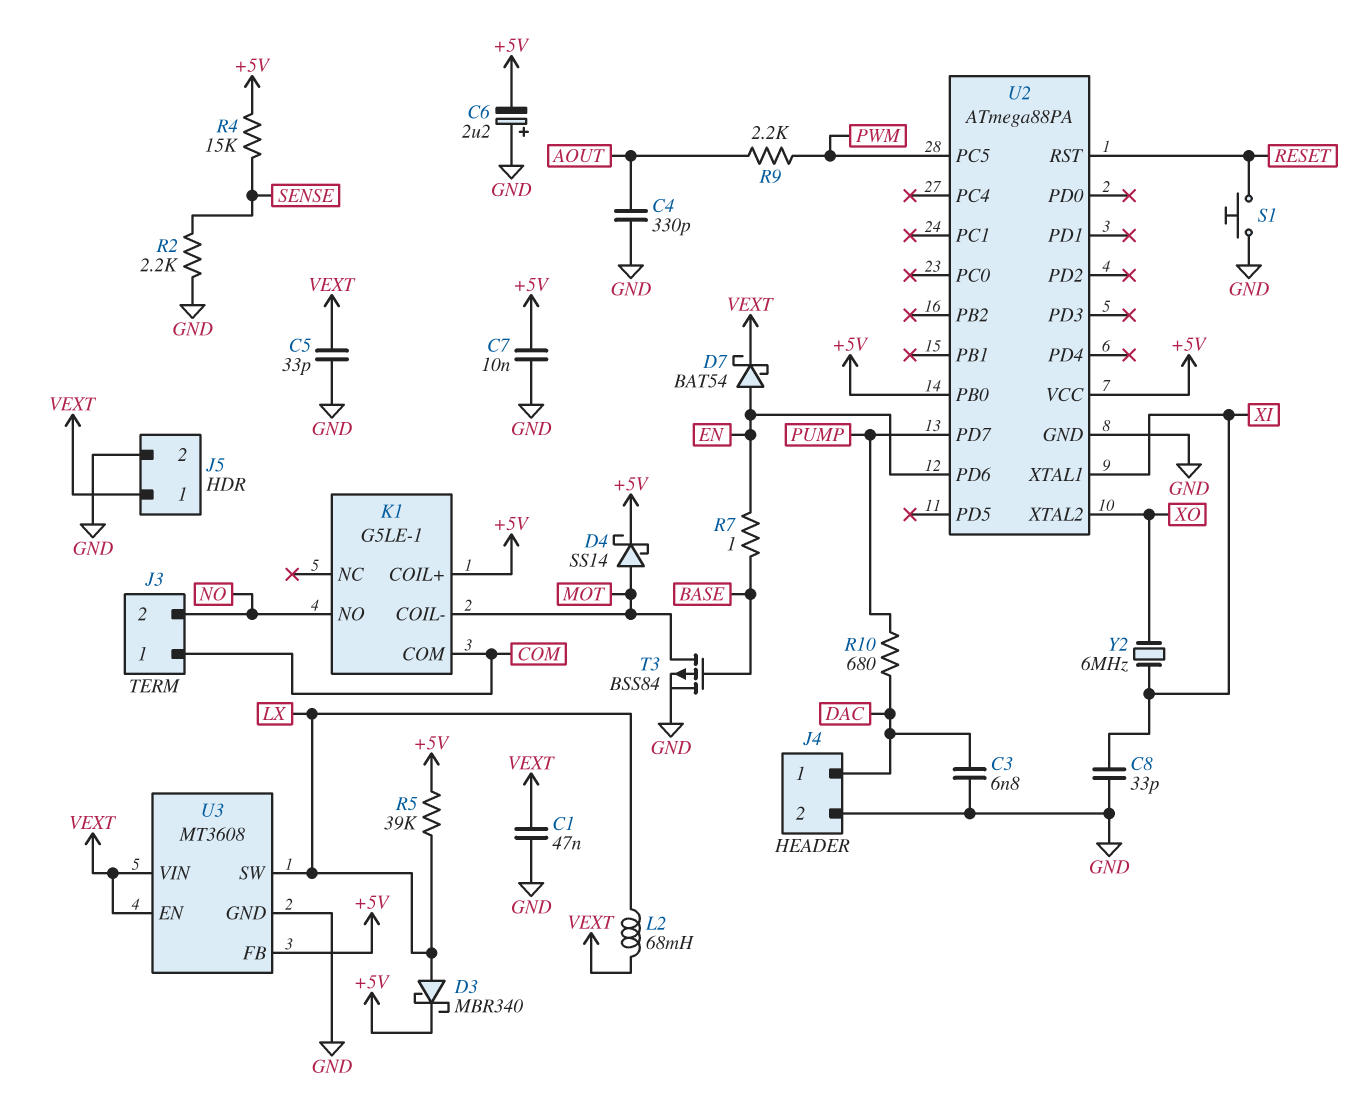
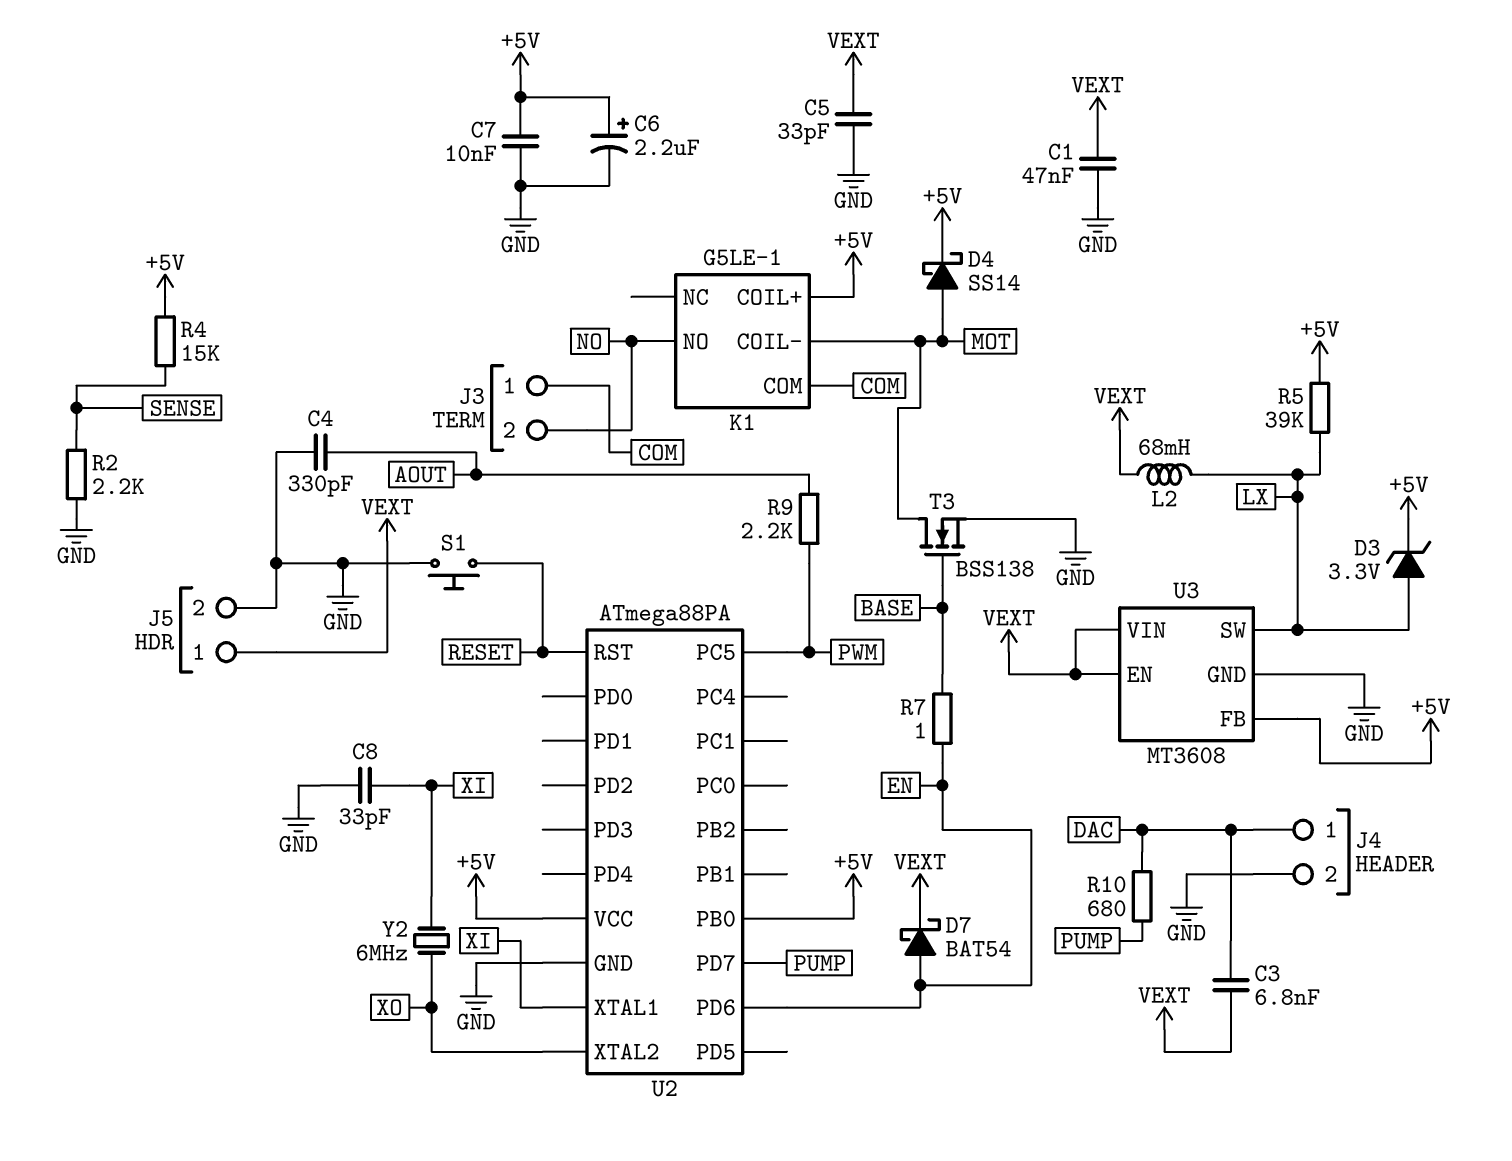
C3: 6.8nF (DAC, GND) -> 6.8nF (DAC, VEXT)
C6: 2.2uF (plus GND, minus +5V) -> 2.2uF (plus +5V, minus GND)
D3: schottky MBR340 (A LX, K +5V) -> zener 3.3V (A LX, K +5V)
T3: PMOS BSS84 (G BASE, D MOT, S GND) -> NMOS BSS138 (G BASE, D MOT, S GND)

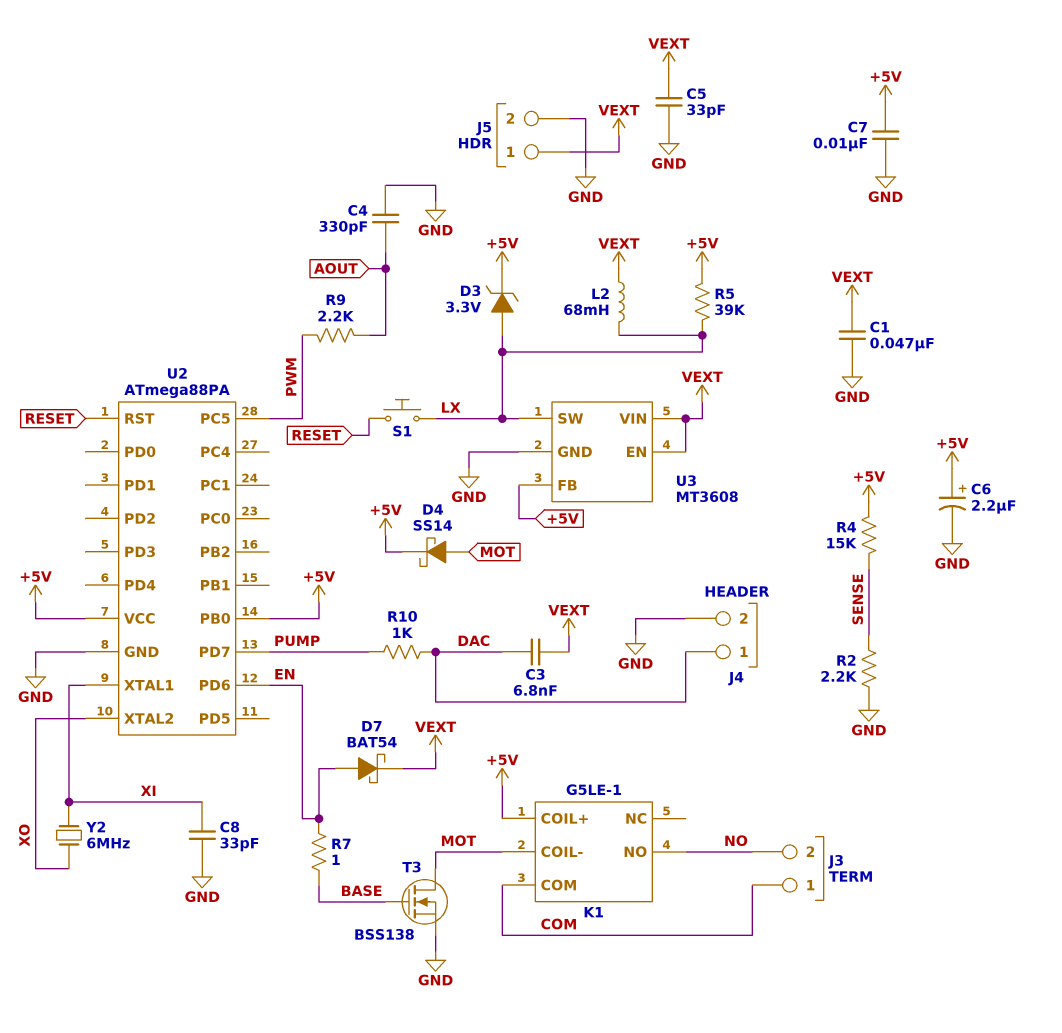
R10: 680 (DAC, PUMP) -> 1k (DAC, PUMP)
S1: button (GND, RESET) -> button (LX, RESET)

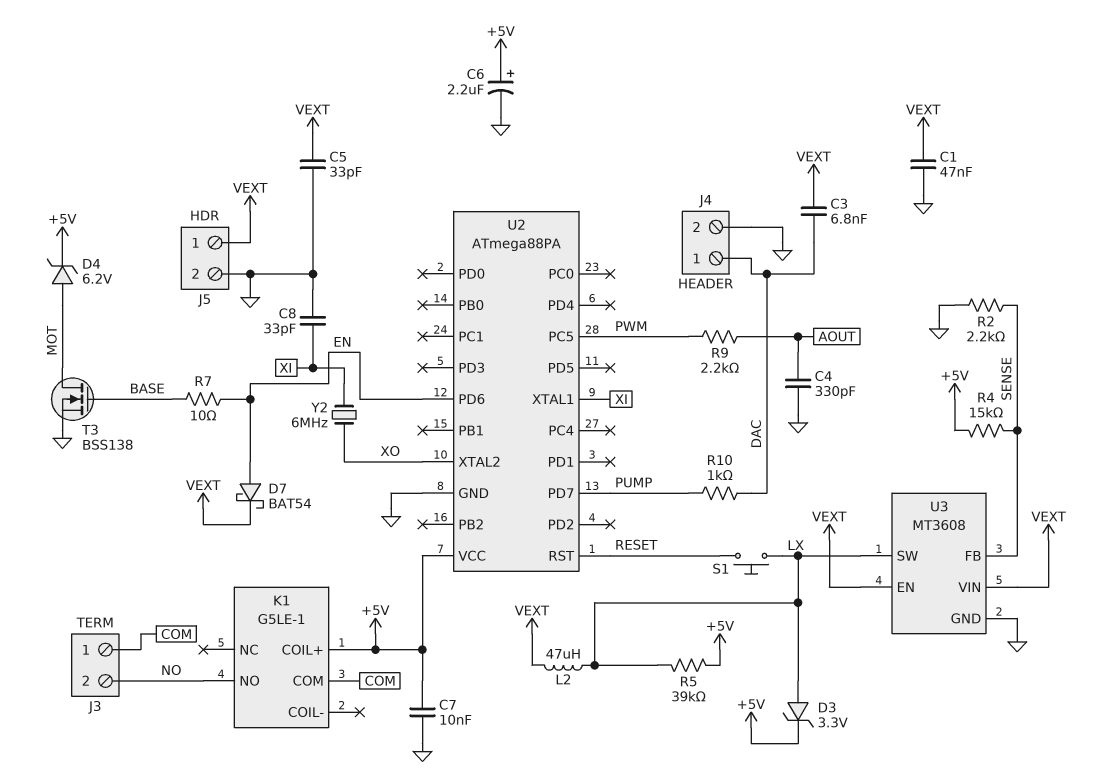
D4: schottky SS14 (A MOT, K +5V) -> zener 6.2V (A MOT, K +5V)
K1 pin COIL-: MOT -> none
L2: 68mH (LX, VEXT) -> 47uH (LX, VEXT)
R7: 1 (BASE, EN) -> 10 (BASE, EN)
U2 pin PB0: +5V -> none
U3 pin FB: +5V -> SENSE

